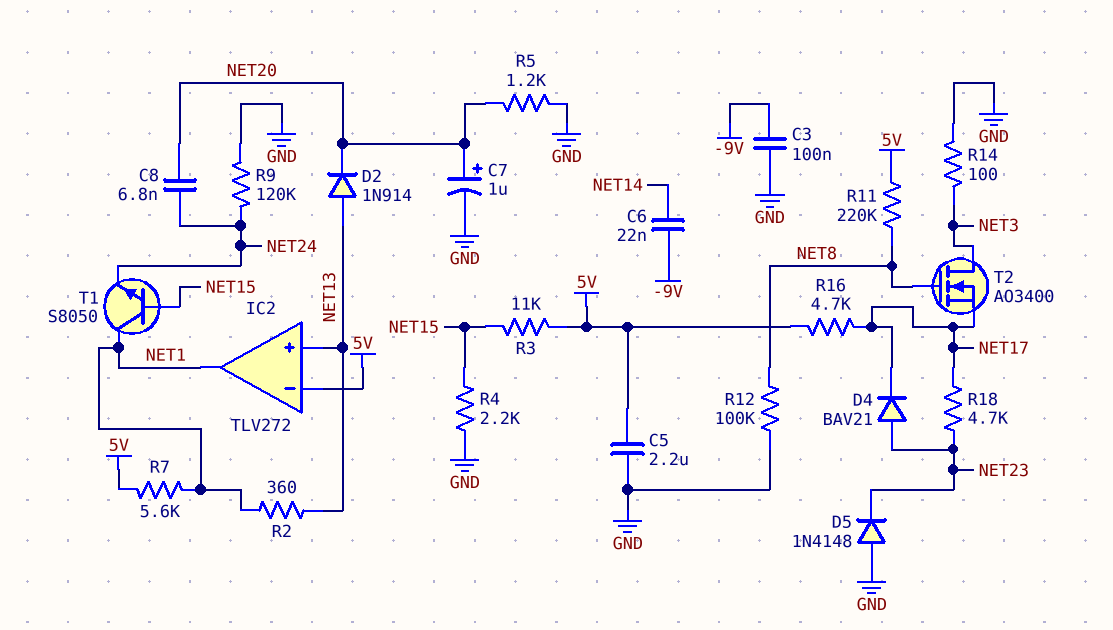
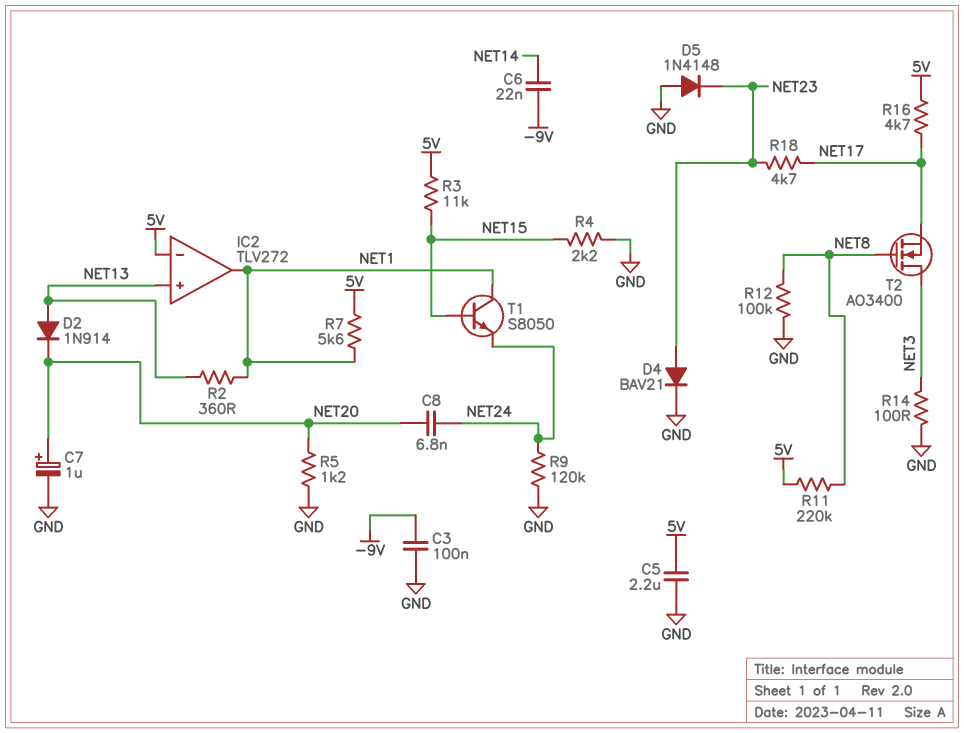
D4: diode BAV21 (A NET23, K NET17) -> diode BAV21 (A NET23, K GND)

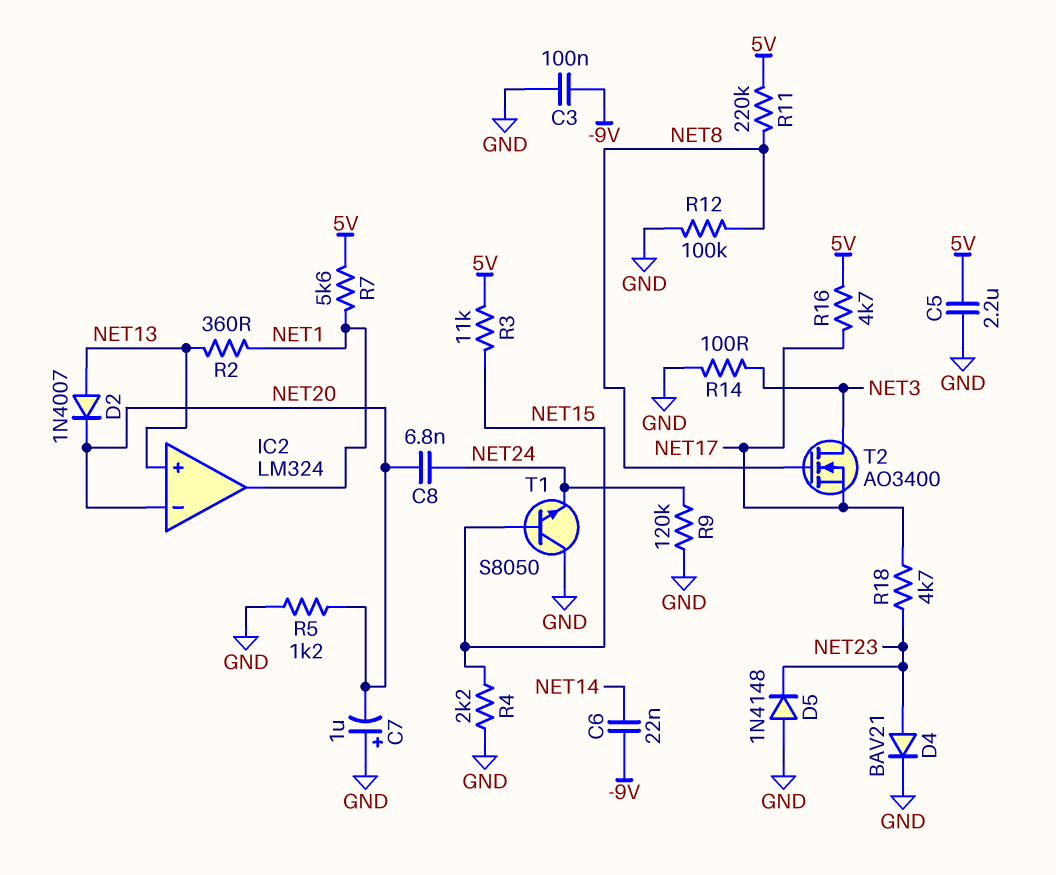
C7: 1uF (plus NET20, minus GND) -> 1uF (plus GND, minus NET20)
D2: diode 1N914 (A NET13, K NET20) -> diode 1N4007 (A NET13, K NET20)
IC2: TLV272 -> LM324
IC2 pin in-: 5V -> NET20
T1: NPN S8050 (B NET15, C NET1, E NET24) -> NPN S8050 (B NET15, C GND, E NET24)

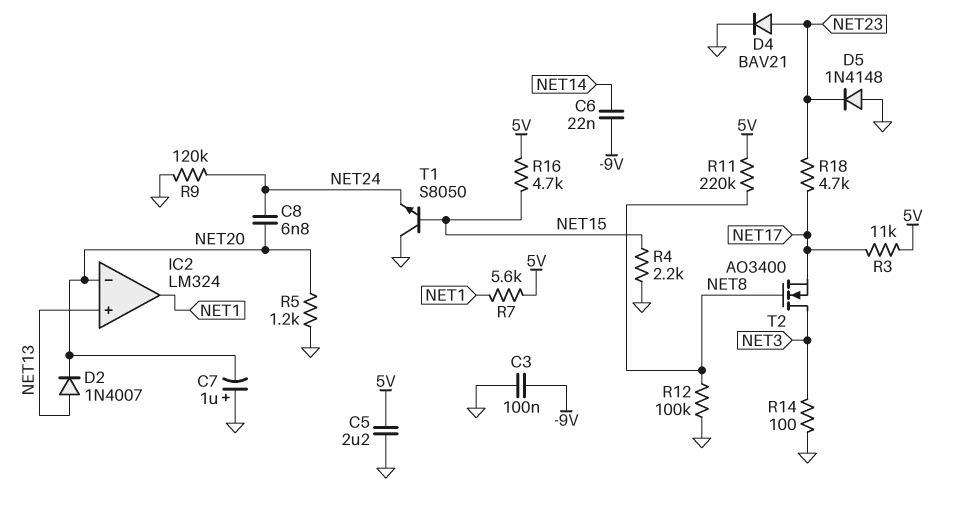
R2: 360 (NET1, NET13) -> none
R3: 11k (5V, NET15) -> 11k (5V, NET17)
R16: 4.7k (5V, NET17) -> 4.7k (5V, NET15)

